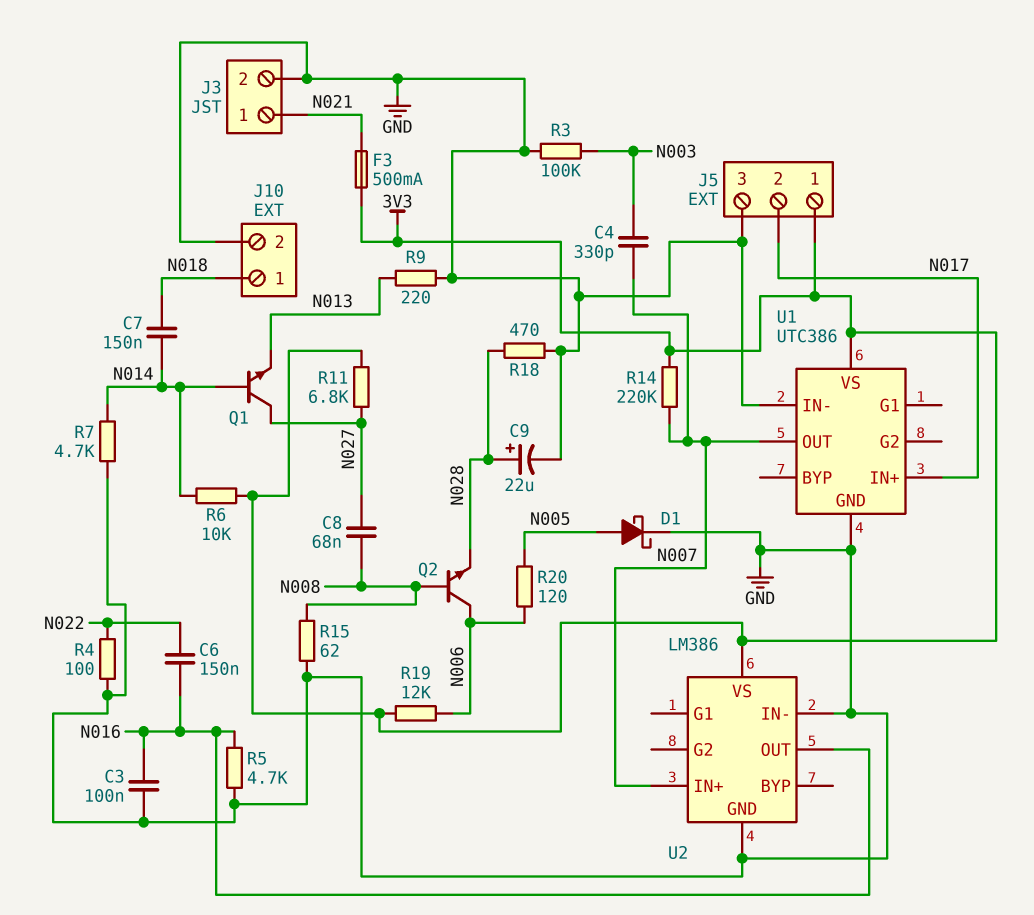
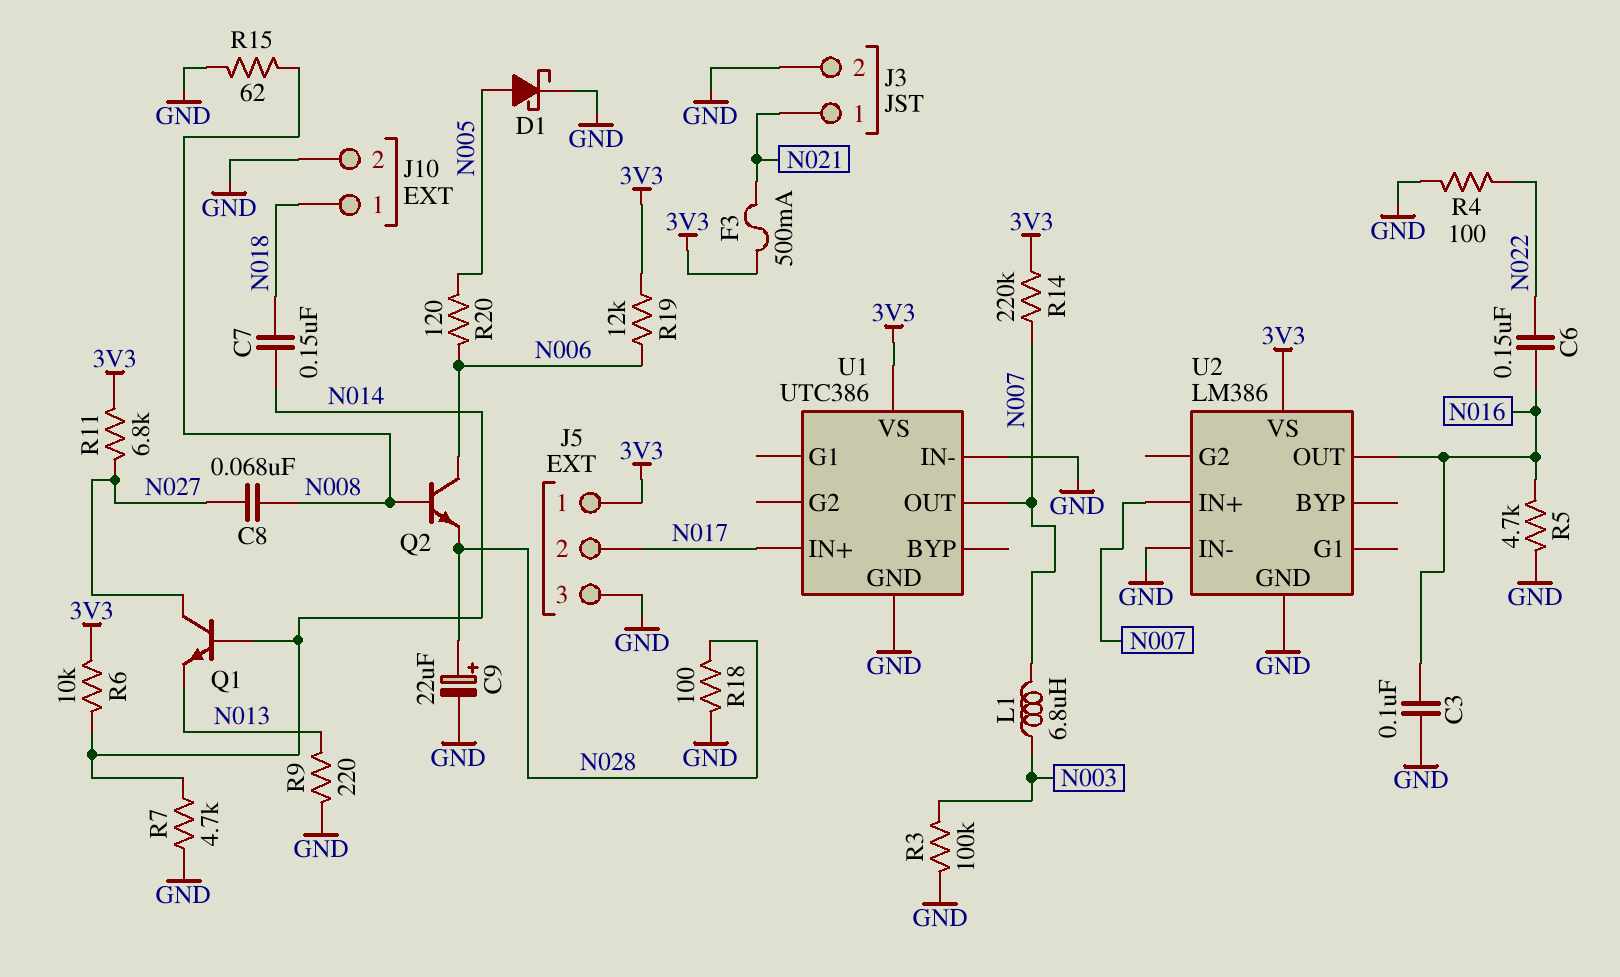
C4: 330pF (N003, N007) -> none
L1: none -> 6.8uH (N003, N007)
R18: 470 (GND, N028) -> 100 (GND, N028)

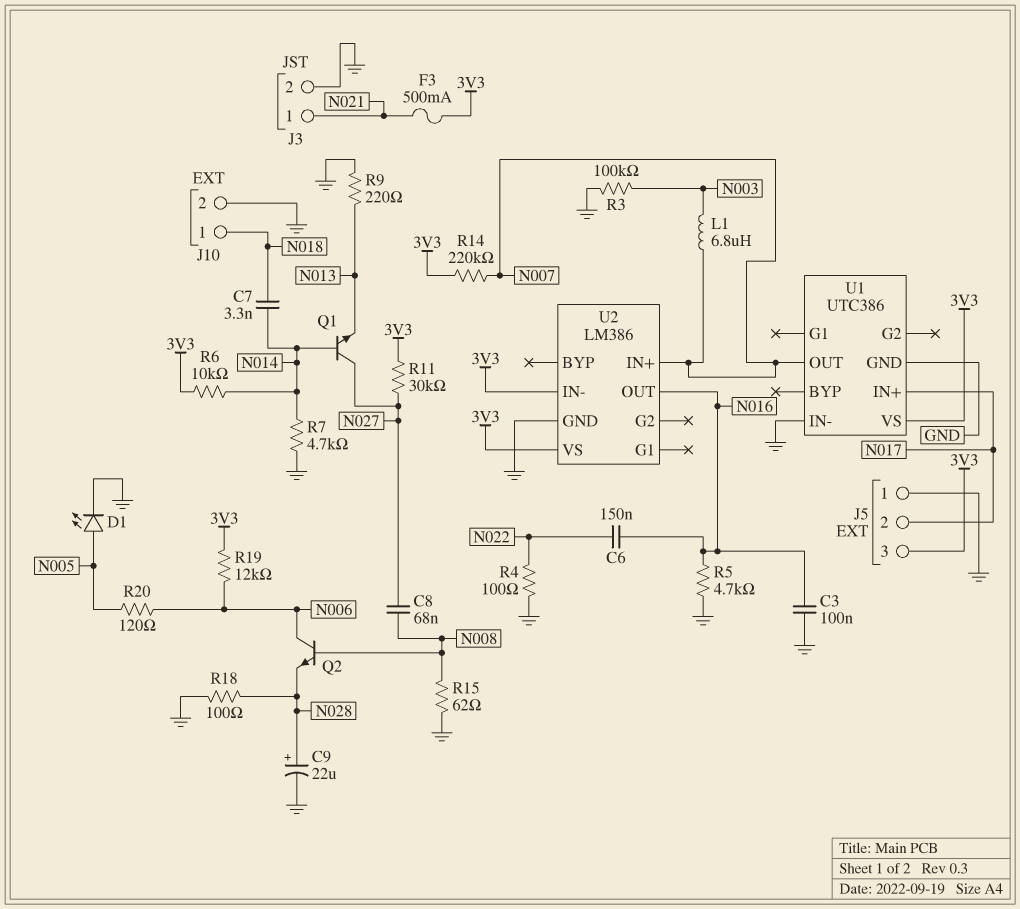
C7: 150nF (N014, N018) -> 3.3nF (N014, N018)
D1: schottky (A N005, K GND) -> LED (A N005, K GND)
J5 pin 1: 3V3 -> GND
J5 pin 3: GND -> 3V3
R11: 6.8k (3V3, N027) -> 30k (3V3, N027)
U2 pin IN-: GND -> 3V3

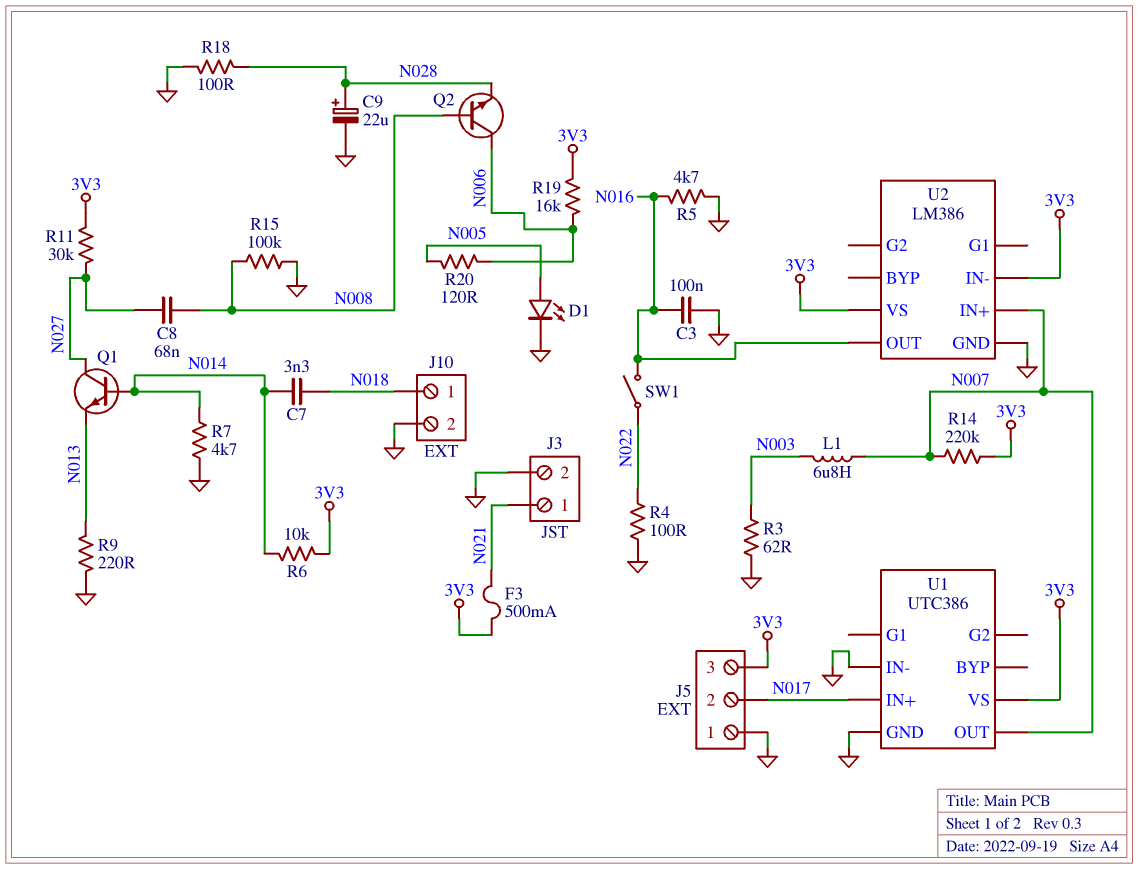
C6: 150nF (N016, N022) -> none
R3: 100k (GND, N003) -> 62 (GND, N003)
R15: 62 (GND, N008) -> 100k (GND, N008)
R19: 12k (3V3, N006) -> 16k (3V3, N006)
SW1: none -> switch (N016, N022)

